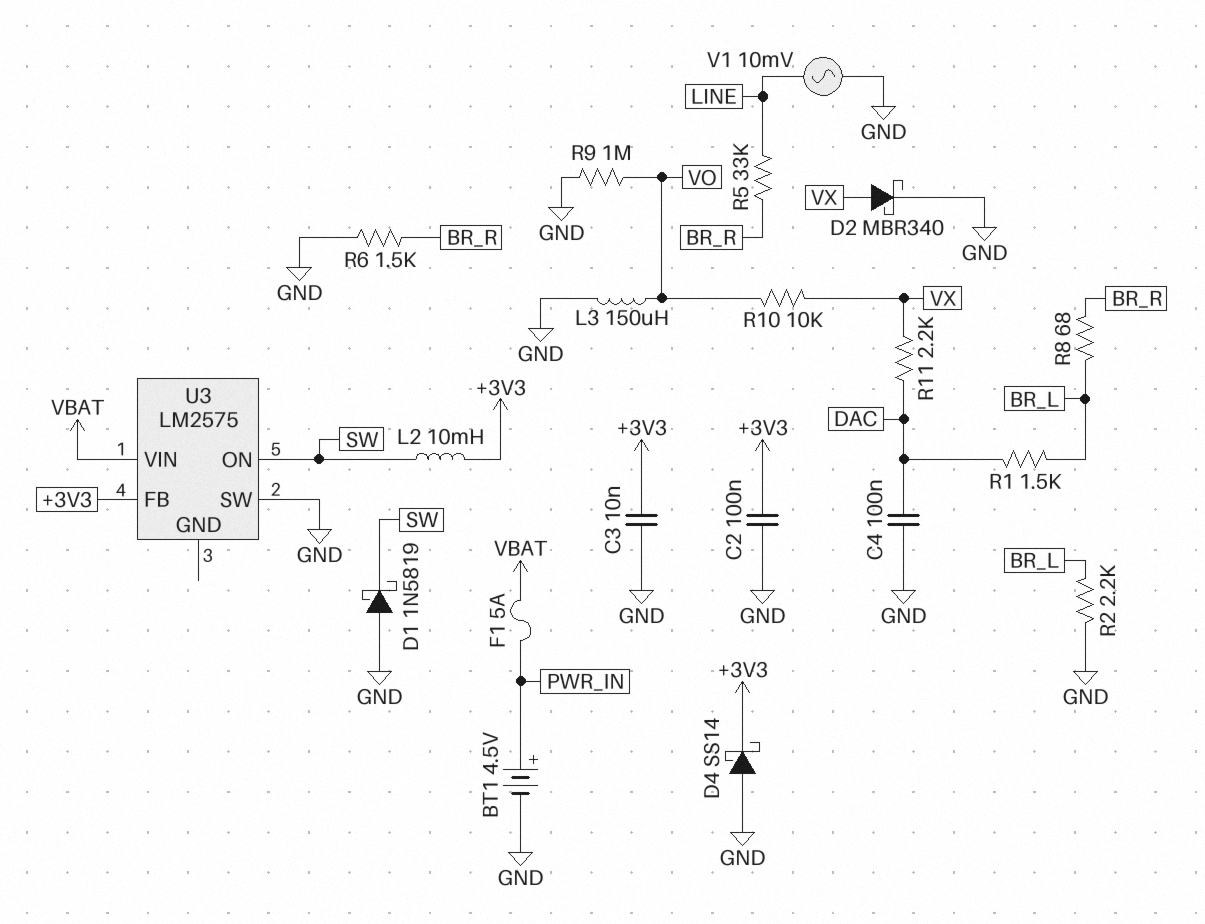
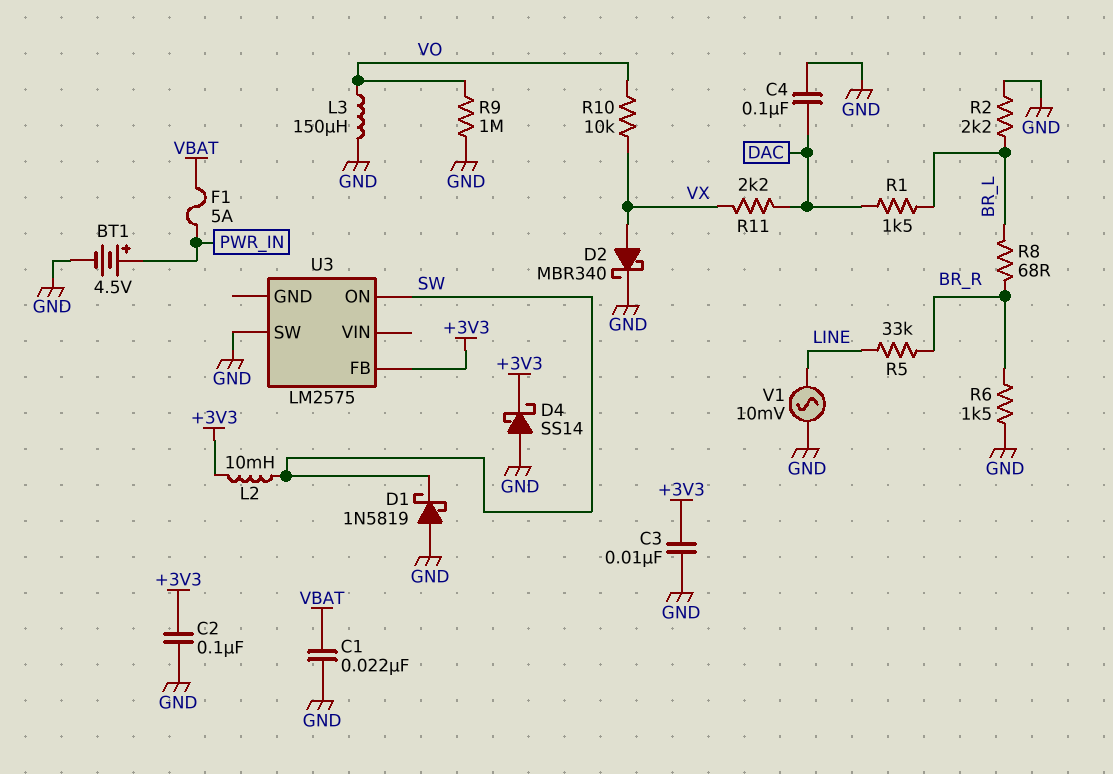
C1: none -> 22nF (GND, VBAT)
U3 pin VIN: VBAT -> none

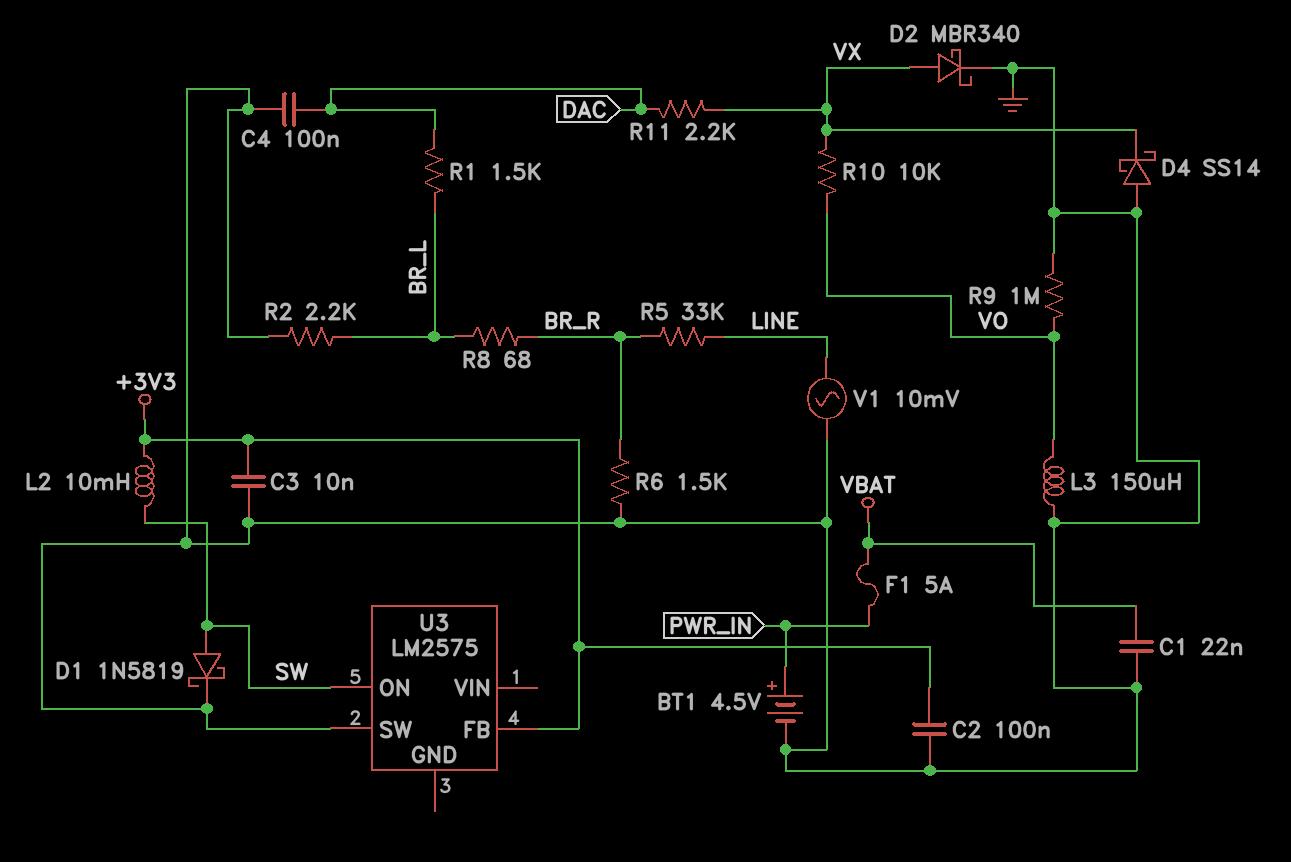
D1: schottky 1N5819 (A GND, K SW) -> schottky 1N5819 (A SW, K GND)
D4: schottky SS14 (A GND, K +3V3) -> schottky SS14 (A GND, K VX)

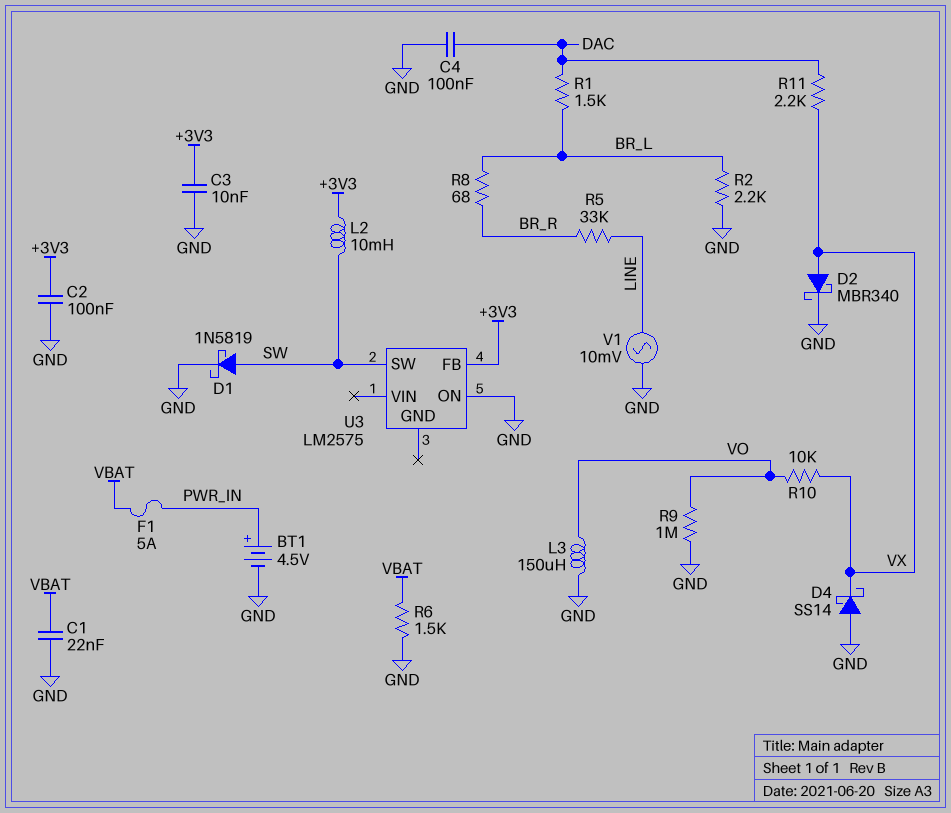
R6: 1.5k (BR_R, GND) -> 1.5k (GND, VBAT)
U3 pin ON: SW -> GND
U3 pin SW: GND -> SW

